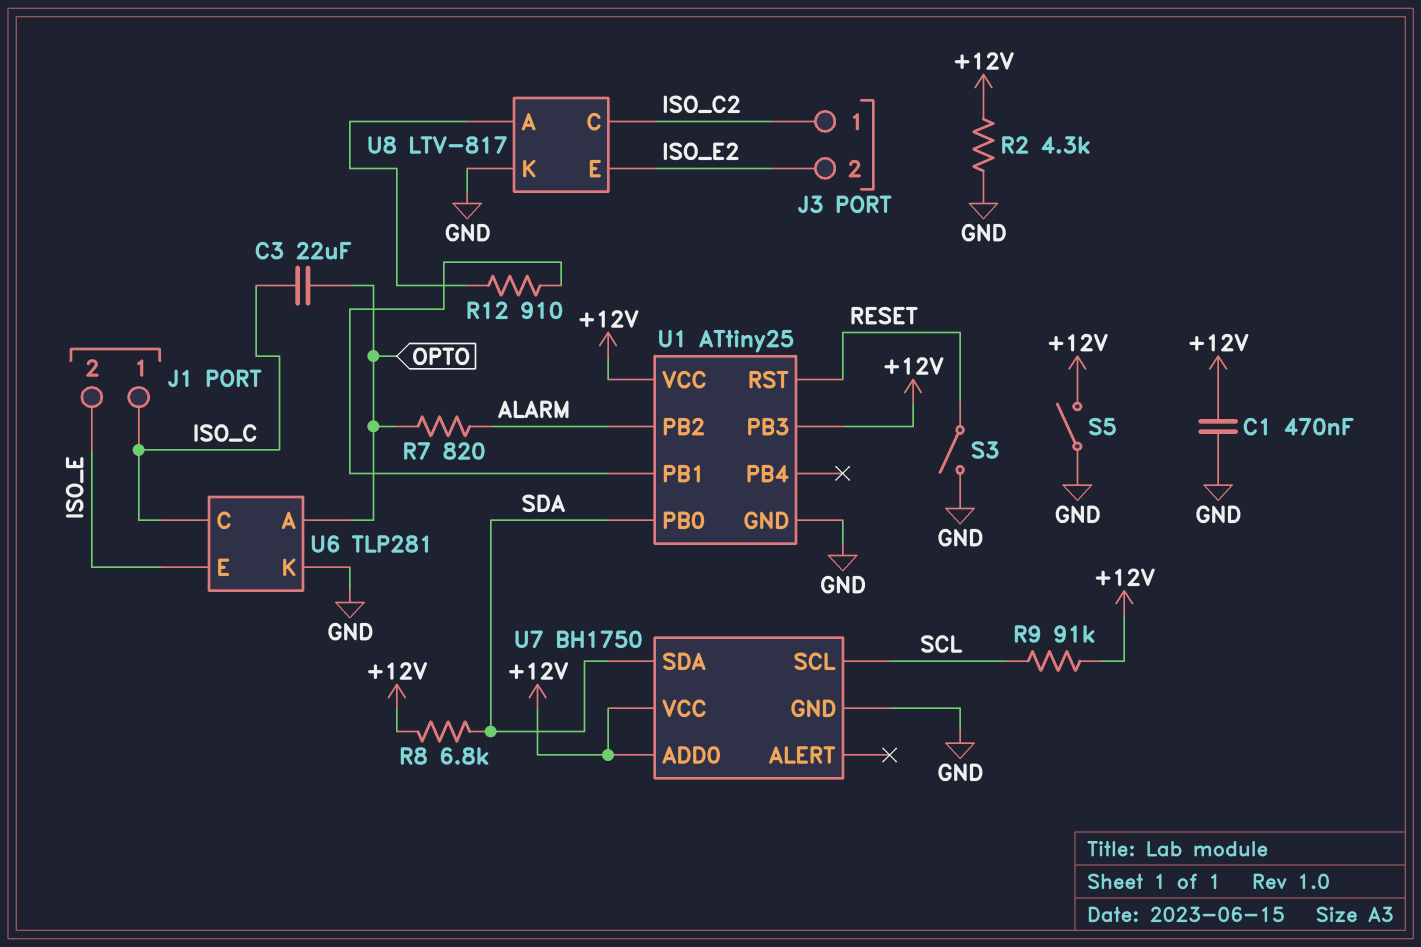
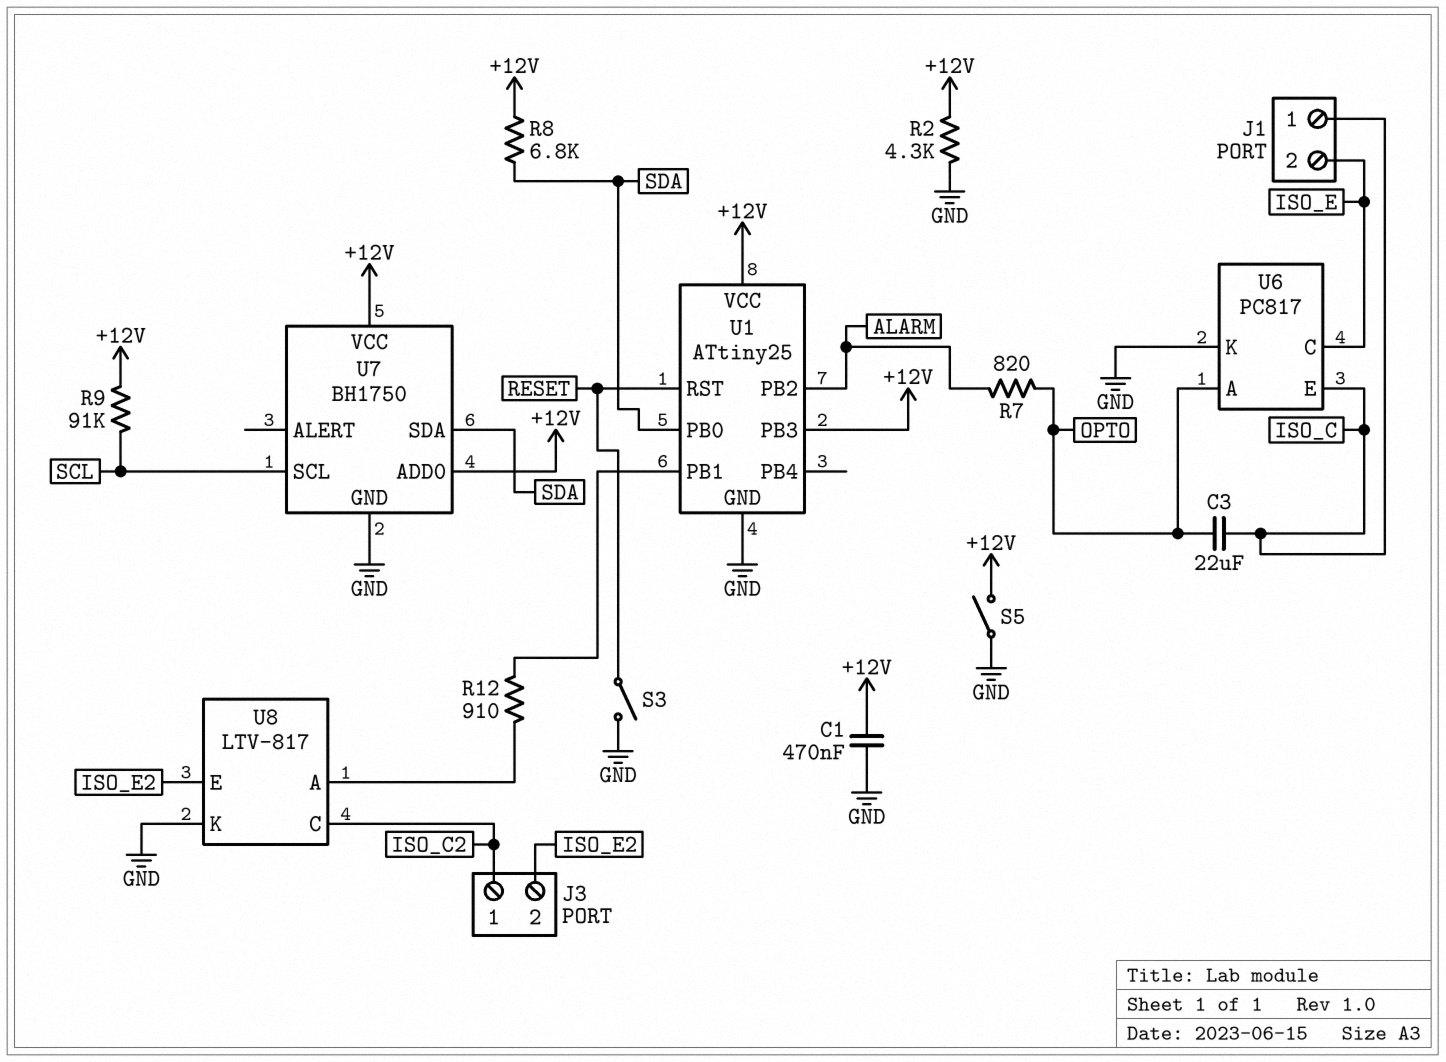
U6: TLP281 -> PC817
U6 pin C: ISO_C -> ISO_E
U6 pin E: ISO_E -> ISO_C

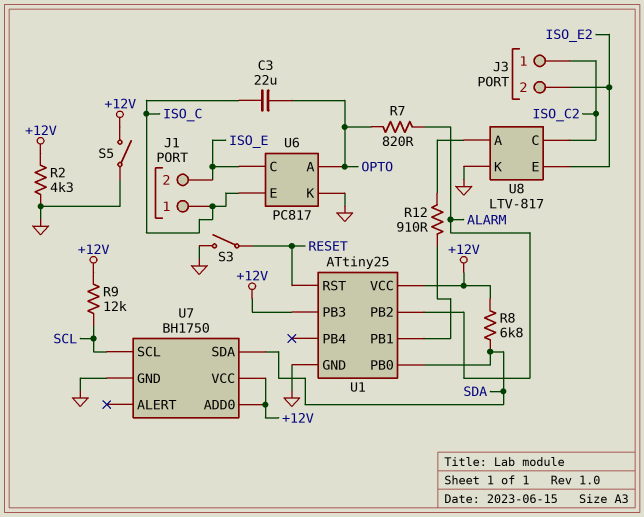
C1: 470nF (+12V, GND) -> none
R9: 91k (+12V, SCL) -> 12k (+12V, SCL)

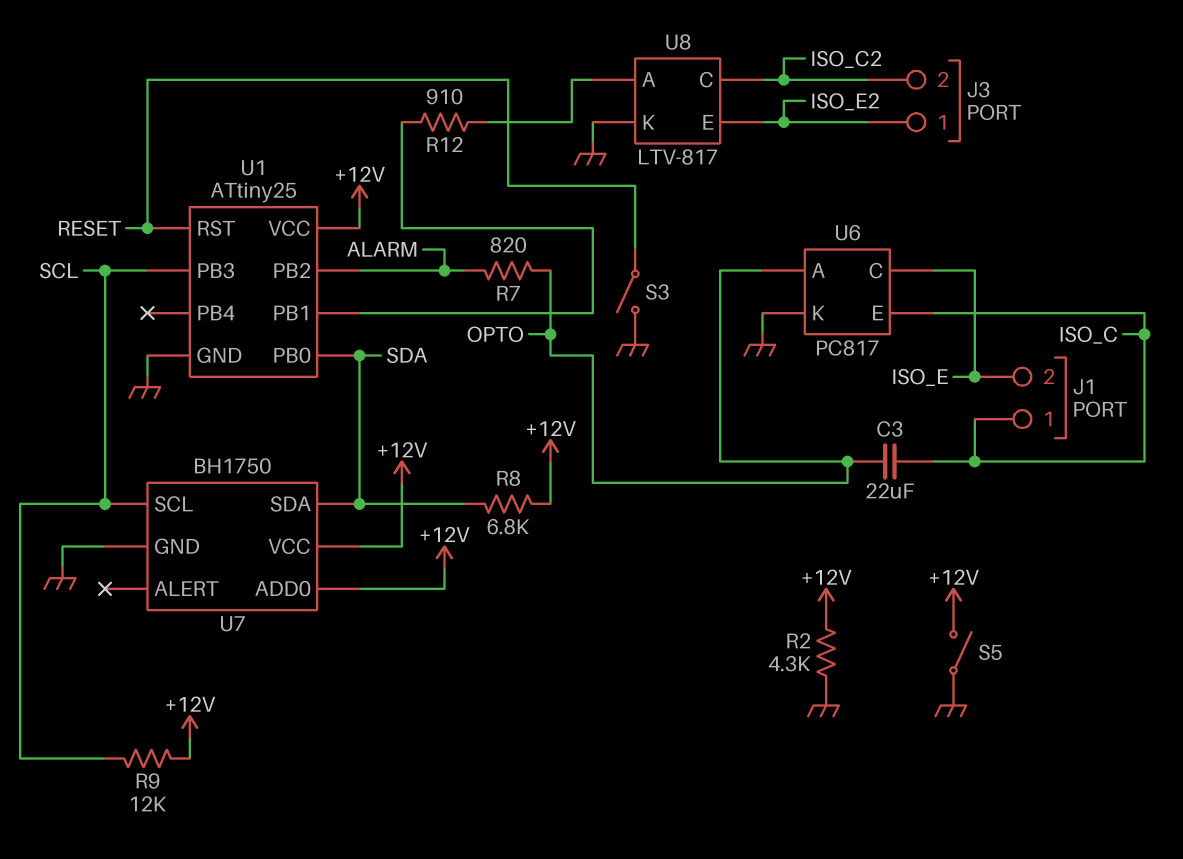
J3 pin 1: ISO_C2 -> ISO_E2
J3 pin 2: ISO_E2 -> ISO_C2
U1 pin PB3: +12V -> SCL

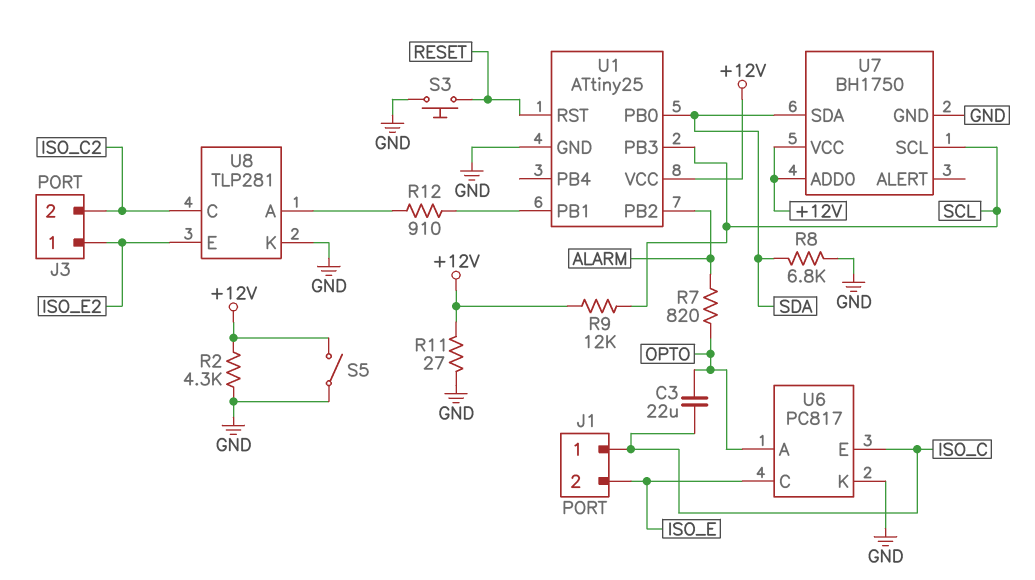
R8: 6.8k (+12V, SDA) -> 6.8k (GND, SDA)
R11: none -> 27 (+12V, GND)
S3: switch (GND, RESET) -> button (GND, RESET)
U8: LTV-817 -> TLP281

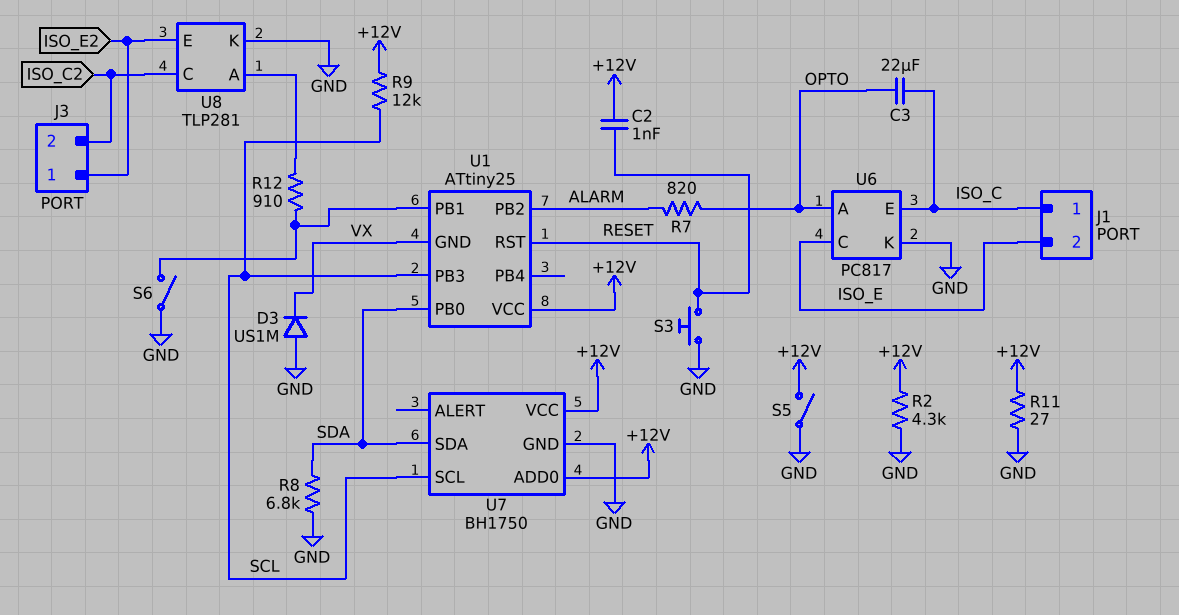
C2: none -> 1nF (+12V, RESET)
D3: none -> diode US1M (A GND, K VX)
S6: none -> switch (GND, U1/PB1)
U1 pin GND: GND -> VX

